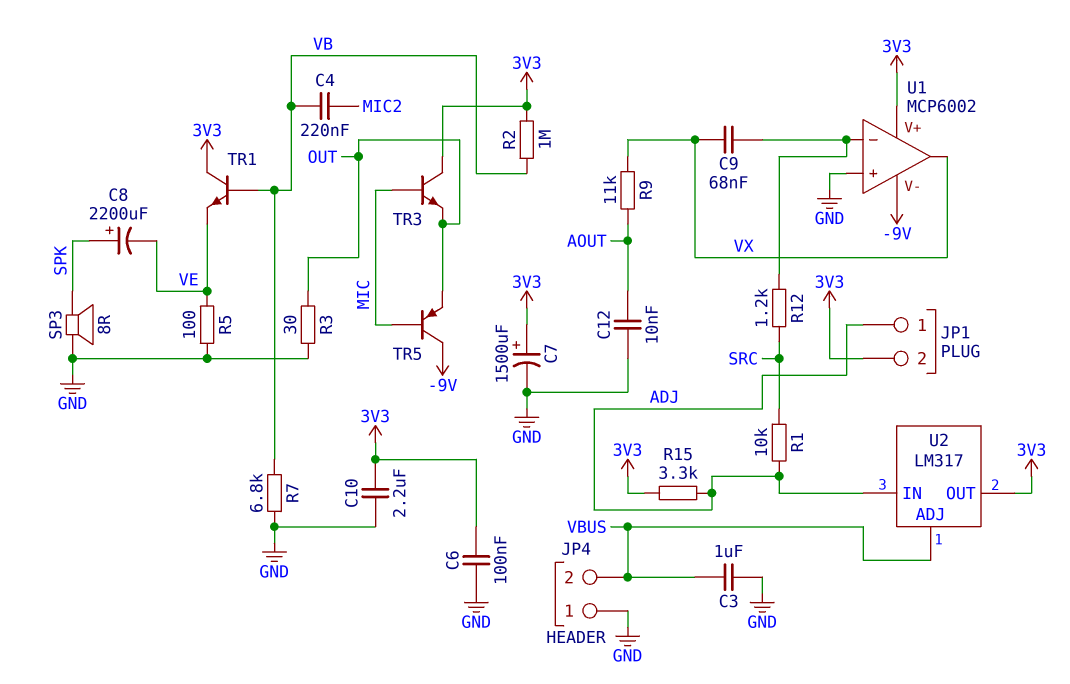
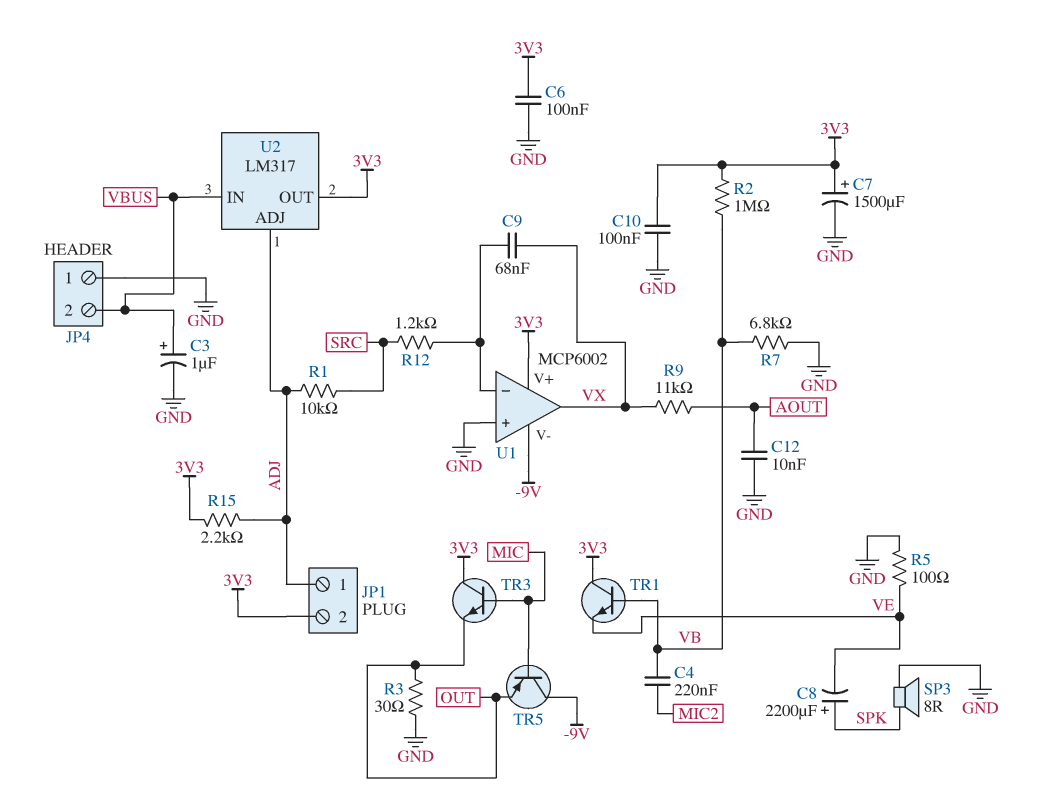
C3: 1uF (GND, VBUS) -> 1uF (plus VBUS, minus GND)
C10: 2.2uF (3V3, GND) -> 100nF (3V3, GND)
R15: 3.3k (3V3, ADJ) -> 2.2k (3V3, ADJ)
U2 pin ADJ: VBUS -> ADJ
U2 pin IN: ADJ -> VBUS

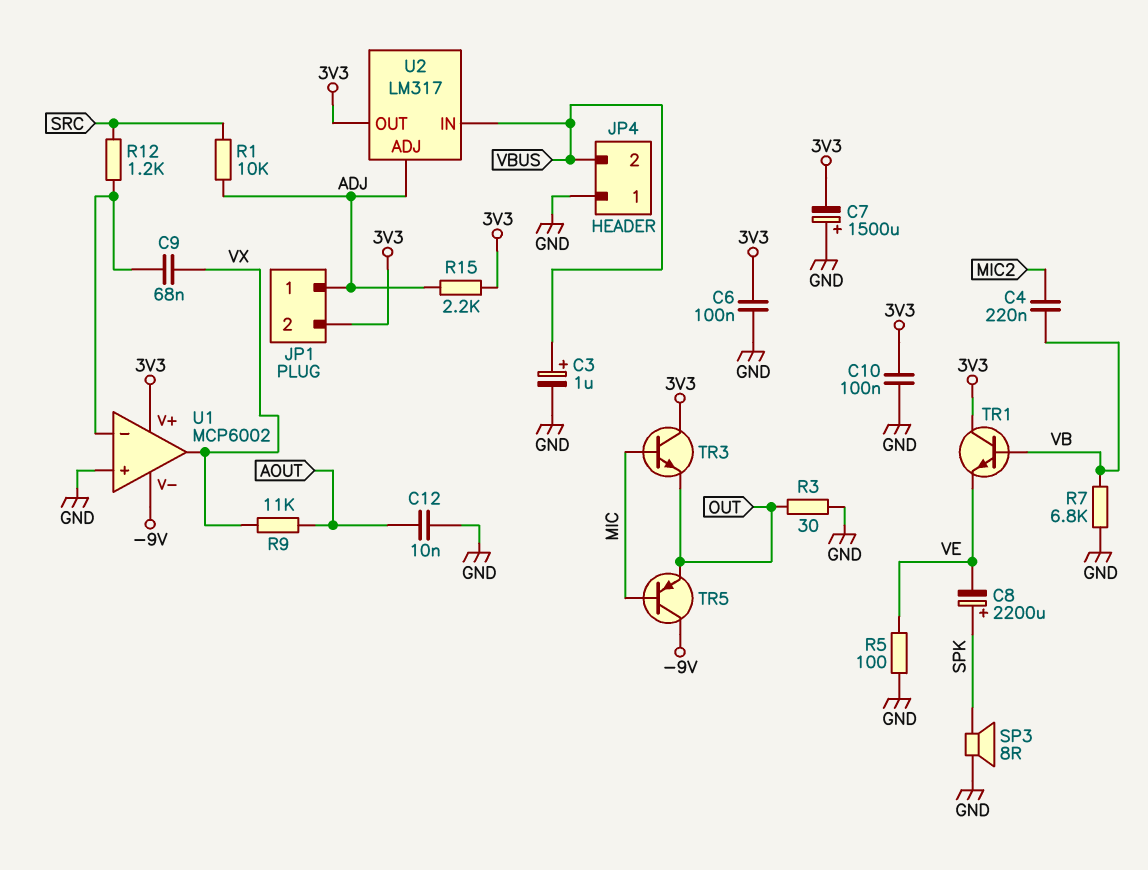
C7: 1500uF (plus 3V3, minus GND) -> 1500uF (plus GND, minus 3V3)
R2: 1M (3V3, VB) -> none

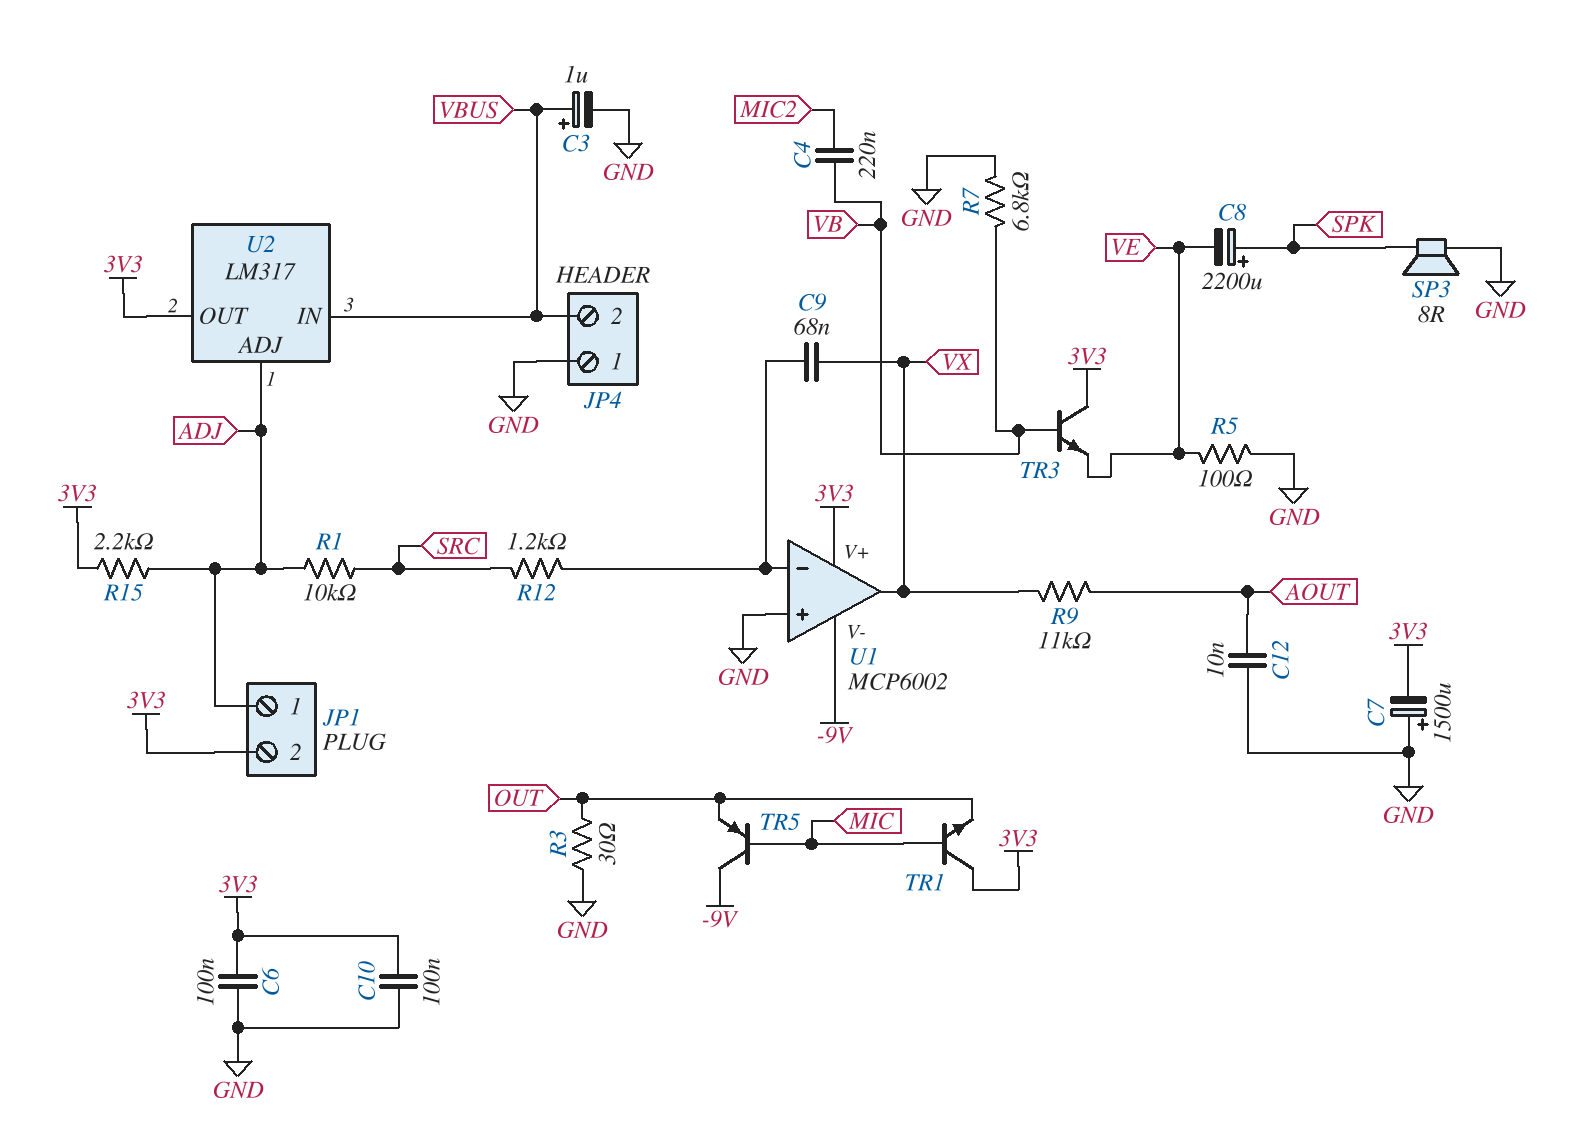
TR1: NPN (B VB, C 3V3, E VE) -> NPN (B MIC, C 3V3, E OUT)
TR3: NPN (B MIC, C 3V3, E OUT) -> NPN (B VB, C 3V3, E VE)

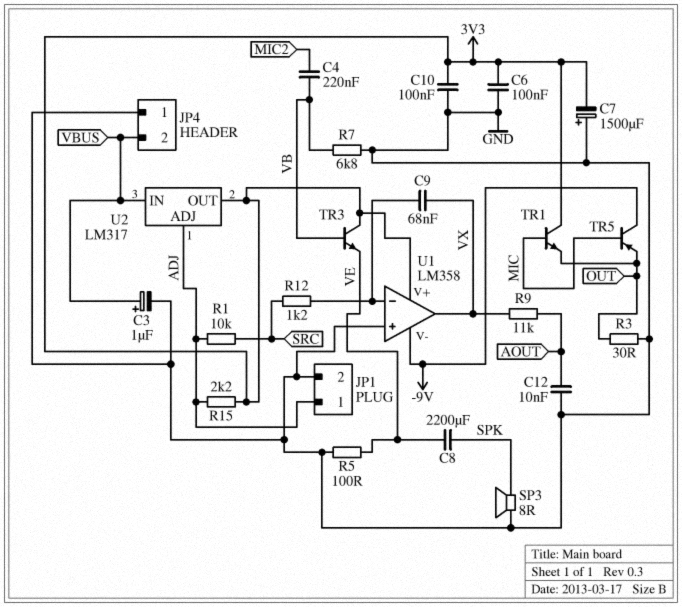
C8: 2200uF (plus SPK, minus VE) -> 2200uF (SPK, VE)
JP1 pin 2: 3V3 -> GND
U1: MCP6002 -> LM358

